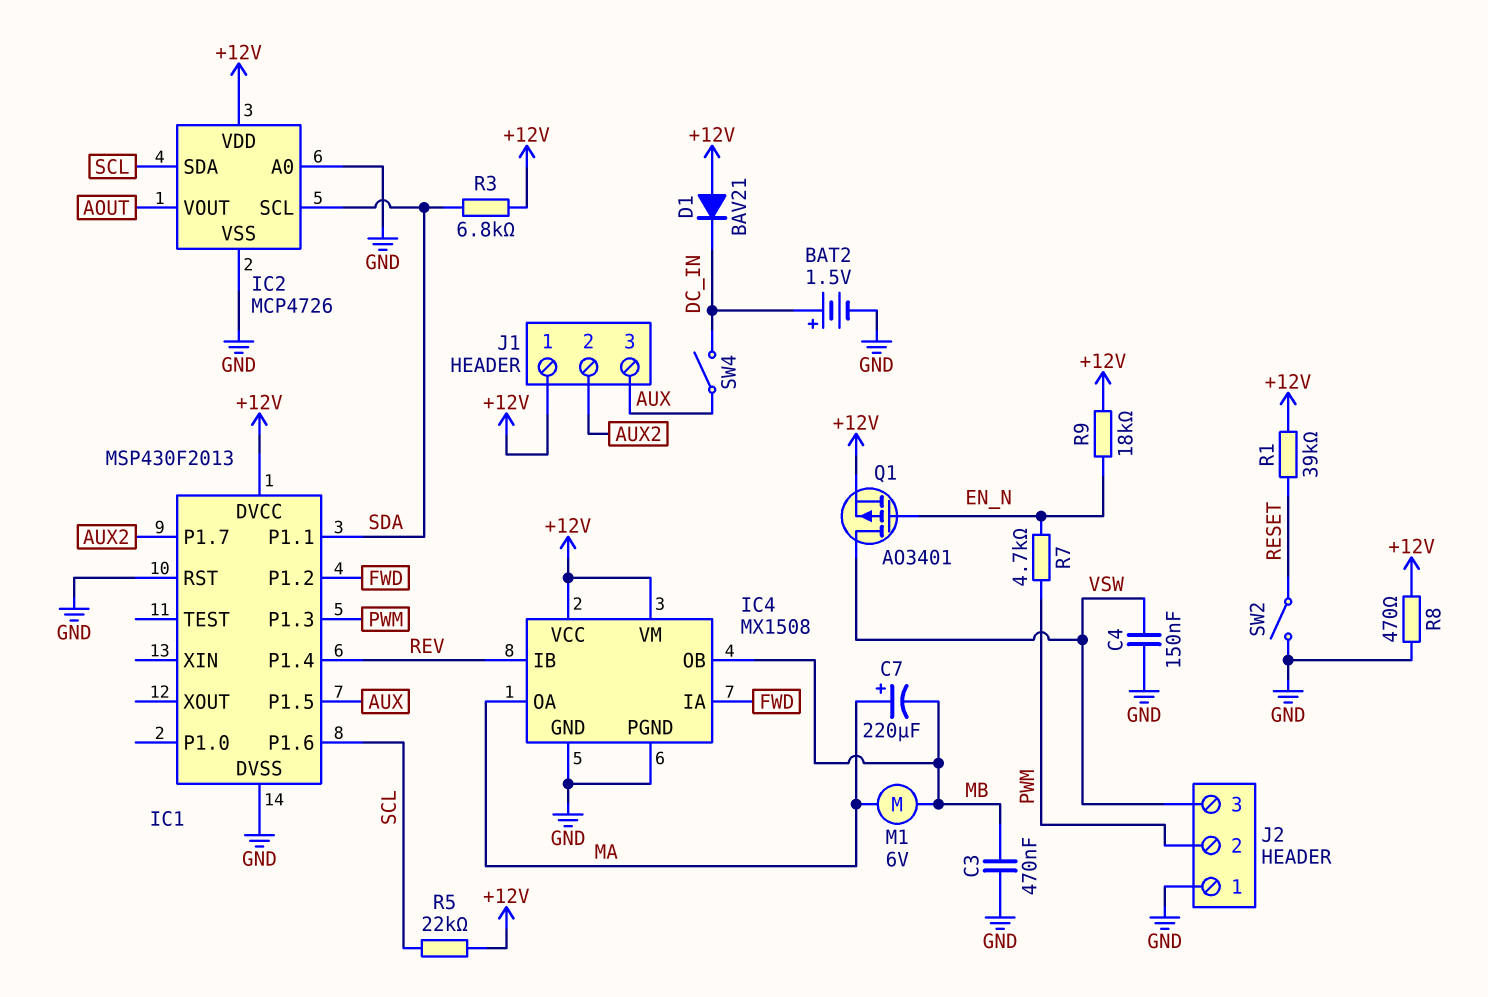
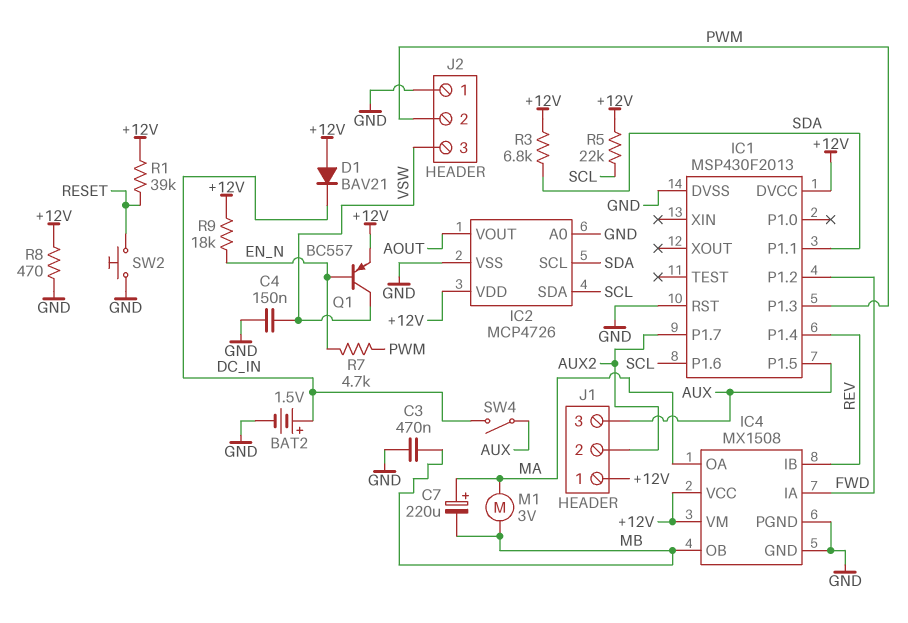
M1: motor 6V (MA, MB) -> motor 3V (MA, MB)
Q1: PMOS AO3401 (G EN_N, D VSW, S +12V) -> PNP BC557 (B EN_N, C VSW, E +12V)
SW2: switch (GND, RESET) -> button (GND, RESET)

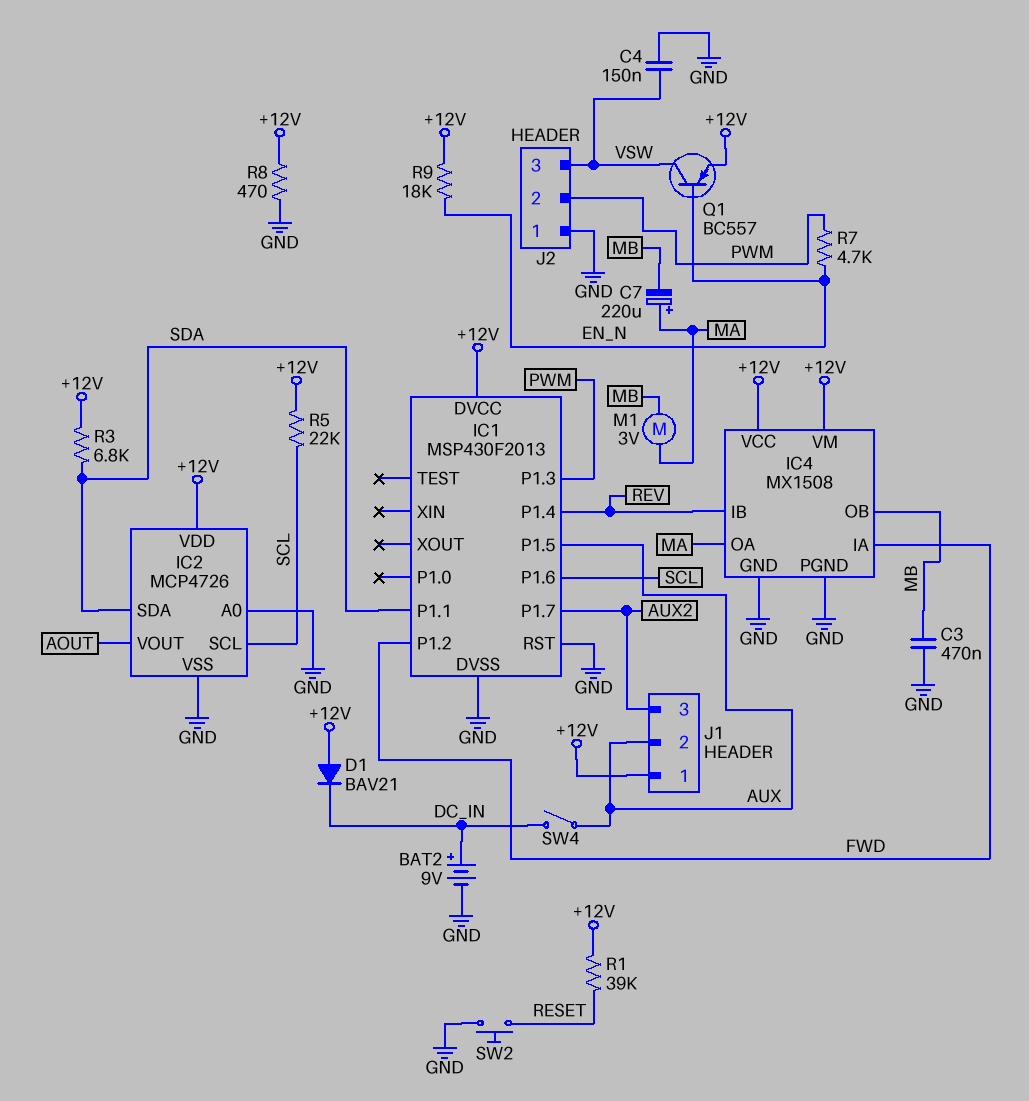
BAT2: 1.5V (plus DC_IN, minus GND) -> 9V (plus DC_IN, minus GND)
IC2 pin SCL: SDA -> SCL
IC2 pin SDA: SCL -> SDA
J1 pin 2: AUX2 -> AUX
J1 pin 3: AUX -> AUX2

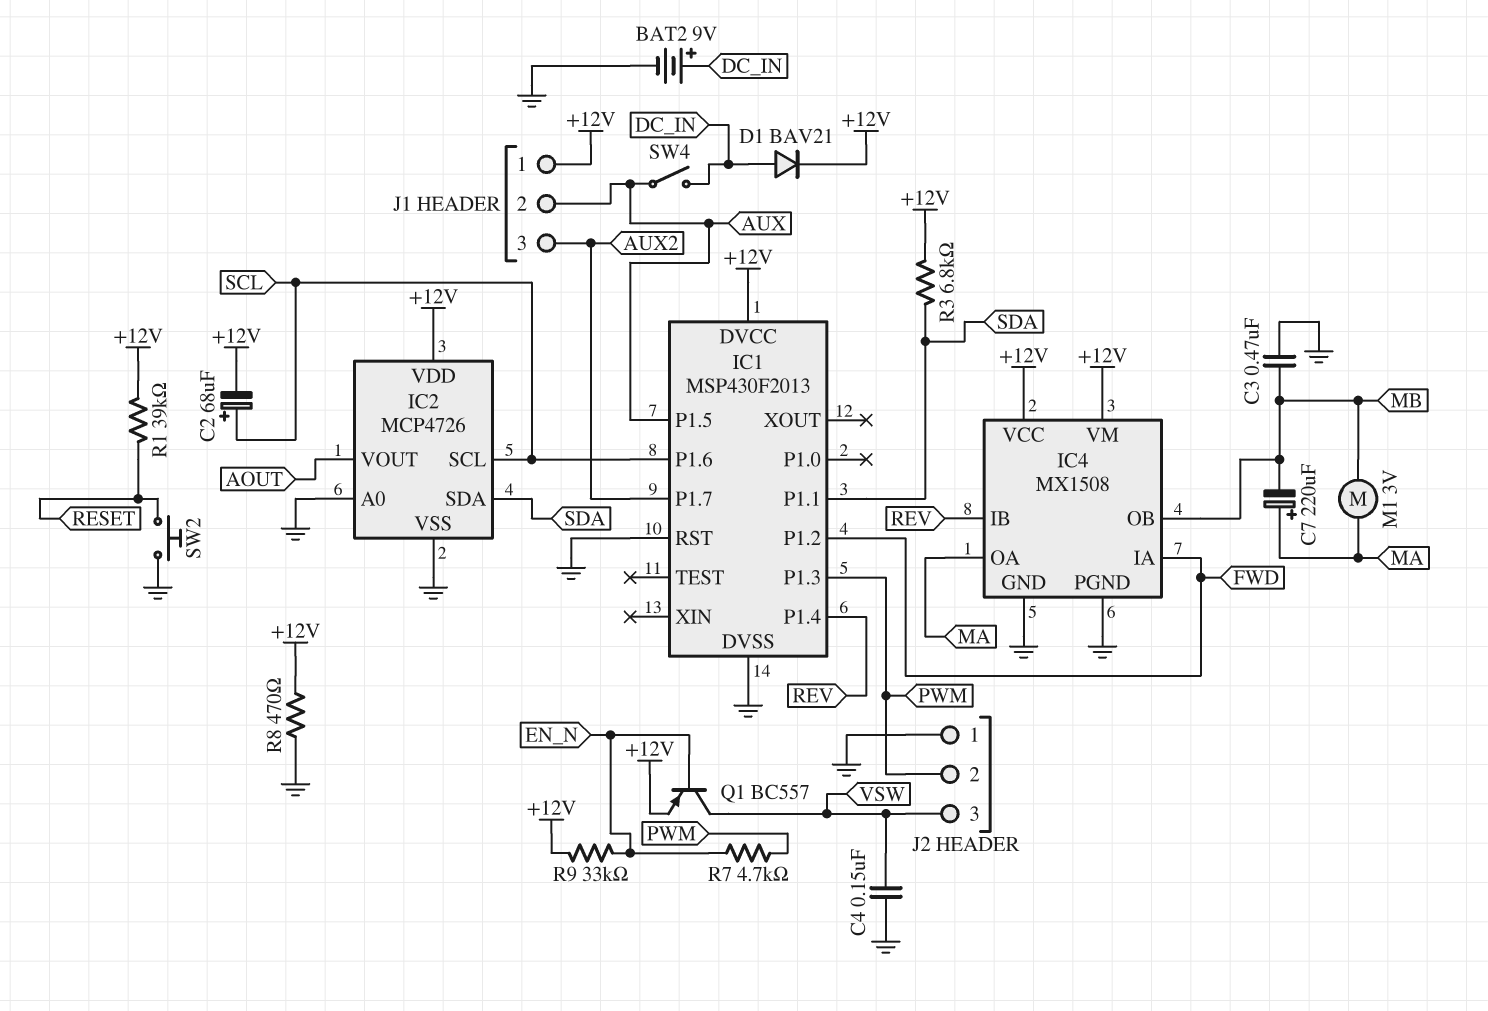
C2: none -> 68uF (plus SCL, minus +12V)
D1: diode BAV21 (A +12V, K DC_IN) -> diode BAV21 (A DC_IN, K +12V)
R5: 22k (+12V, SCL) -> none
R9: 18k (+12V, EN_N) -> 33k (+12V, EN_N)

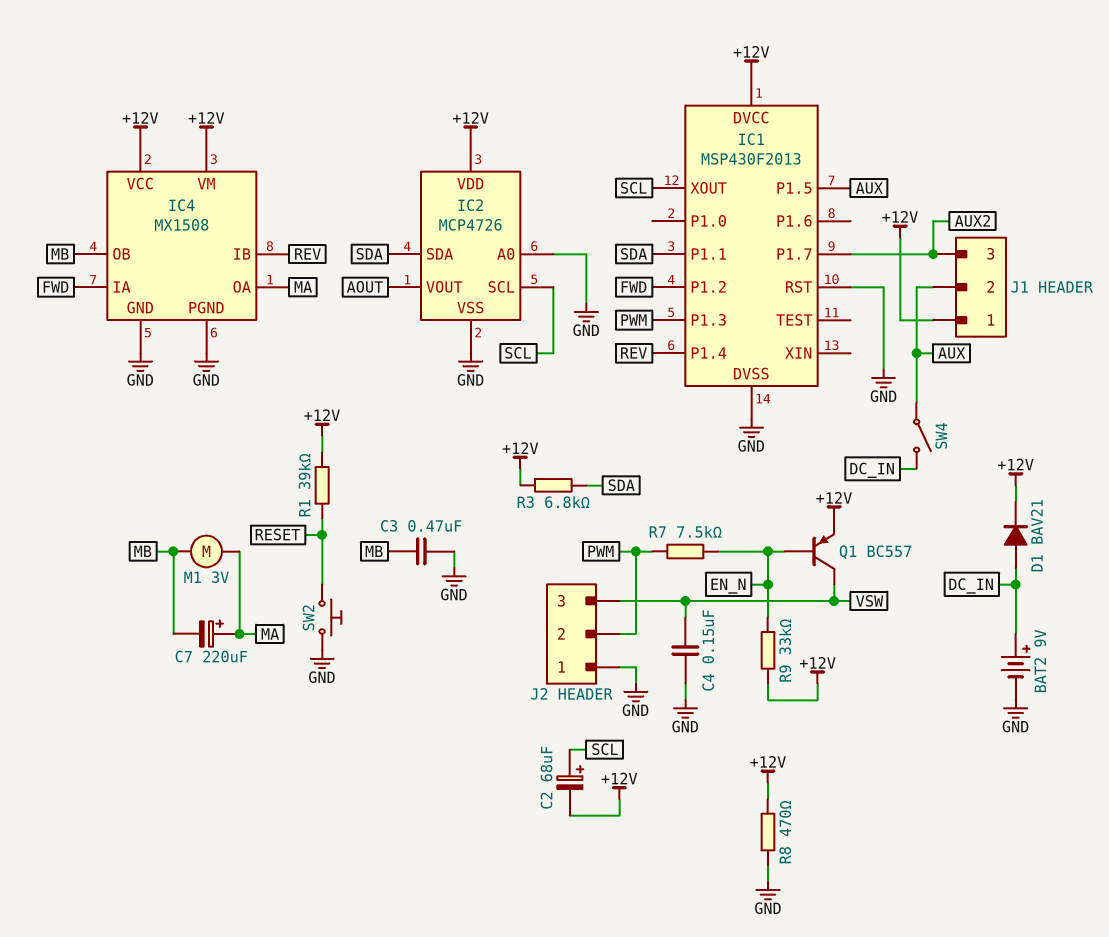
IC1 pin P1.6: SCL -> none
IC1 pin XOUT: none -> SCL
R7: 4.7k (EN_N, PWM) -> 7.5k (EN_N, PWM)

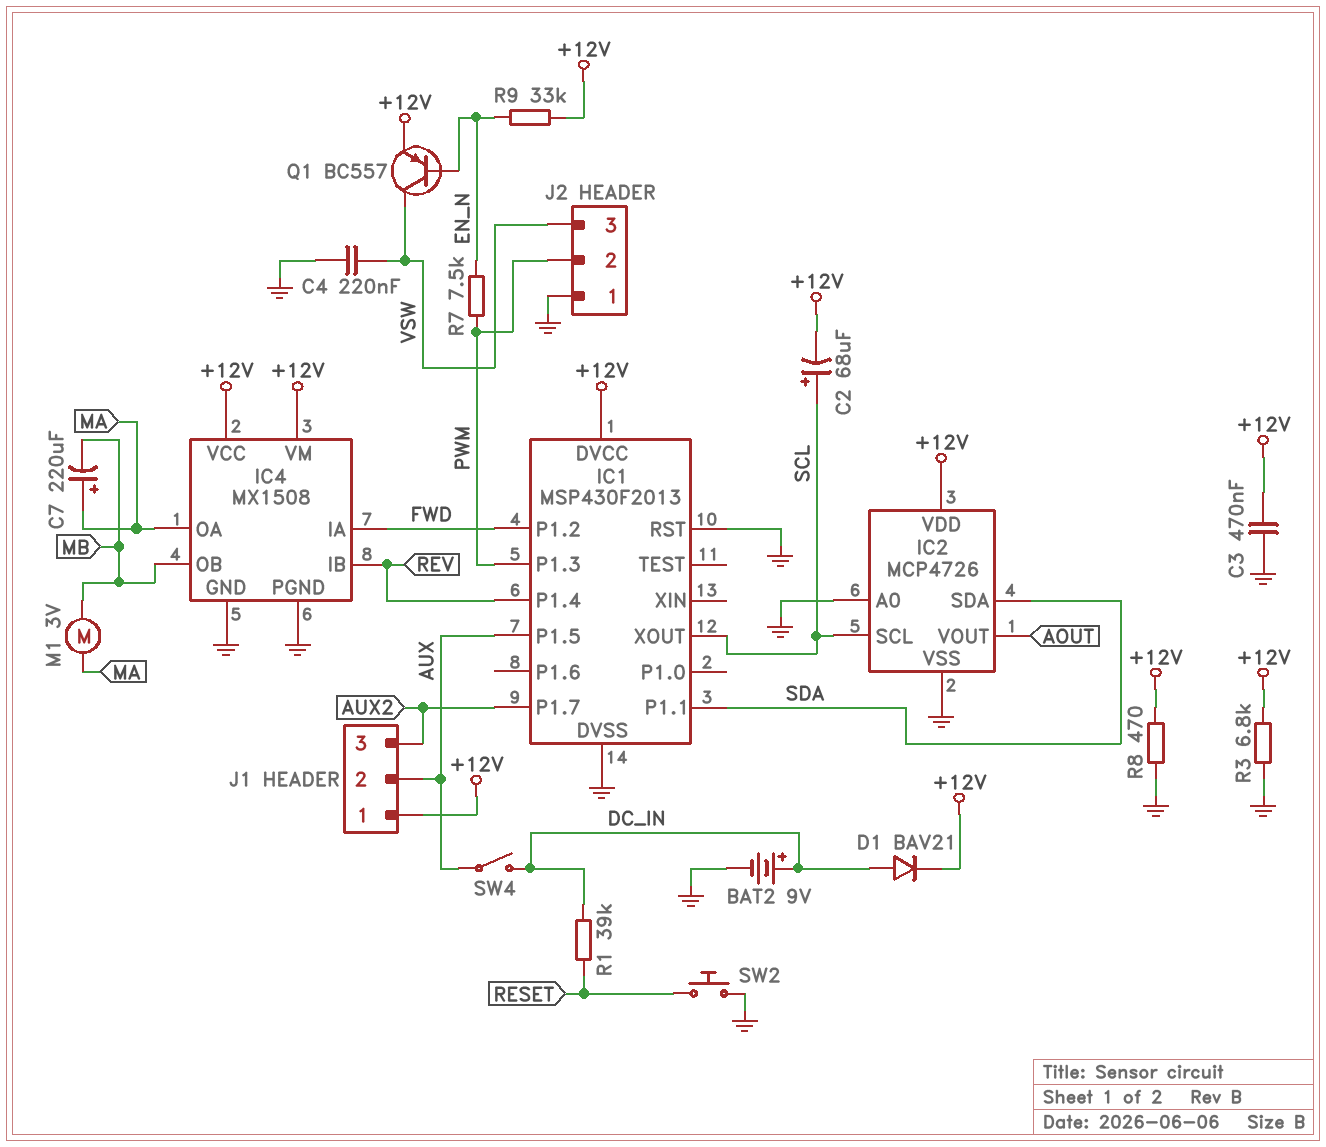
C3: 470nF (GND, MB) -> 470nF (+12V, GND)
C4: 150nF (GND, VSW) -> 220nF (GND, VSW)
R1: 39k (+12V, RESET) -> 39k (DC_IN, RESET)
R3: 6.8k (+12V, SDA) -> 6.8k (+12V, GND)

